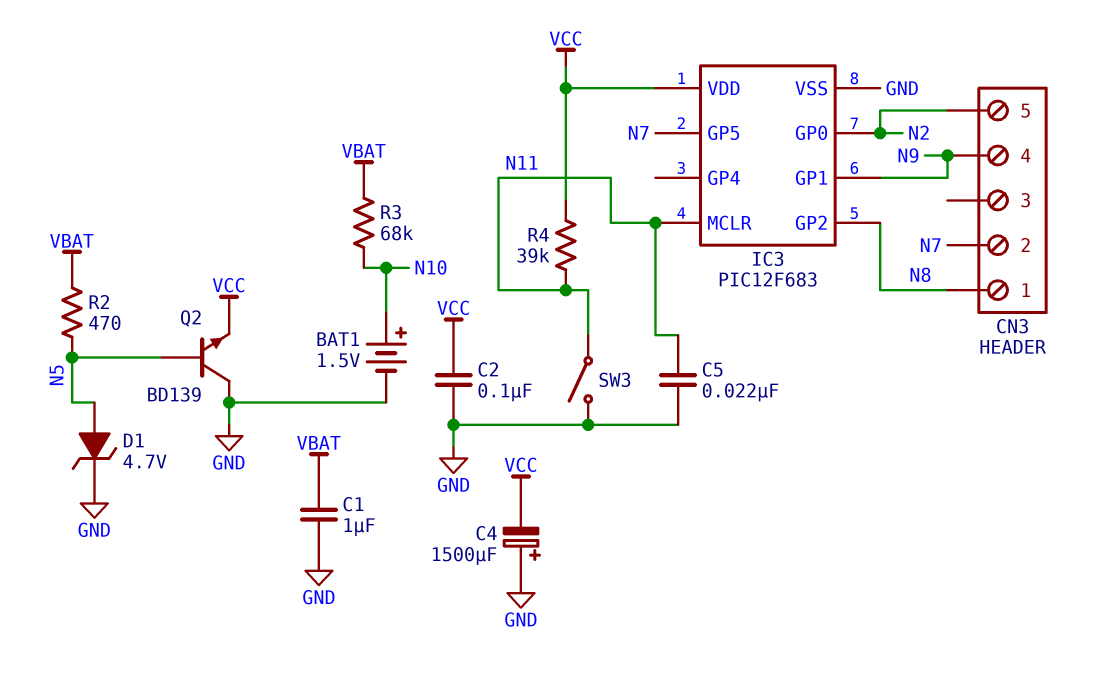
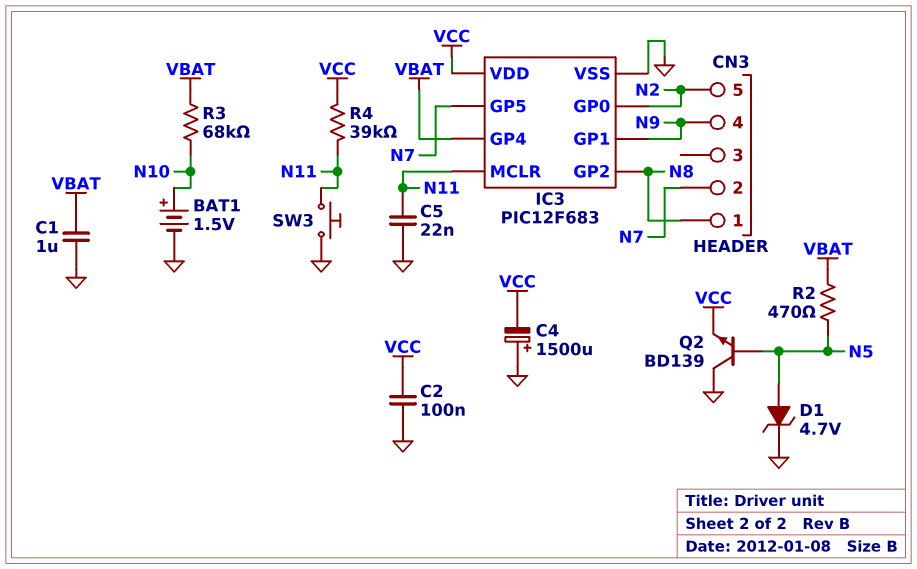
IC3 pin GP4: none -> VBAT
SW3: switch (GND, N11) -> button (GND, N11)

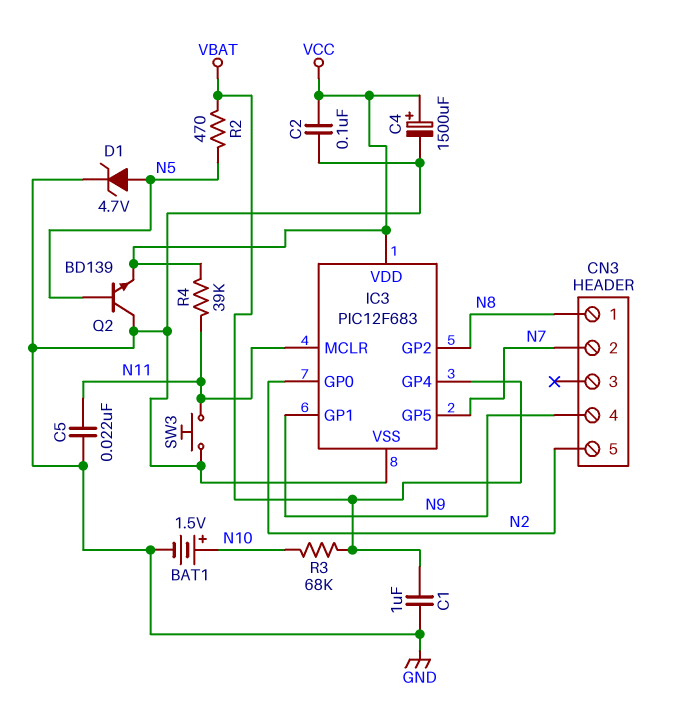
C4: 1500uF (plus GND, minus VCC) -> 1500uF (plus VCC, minus GND)

